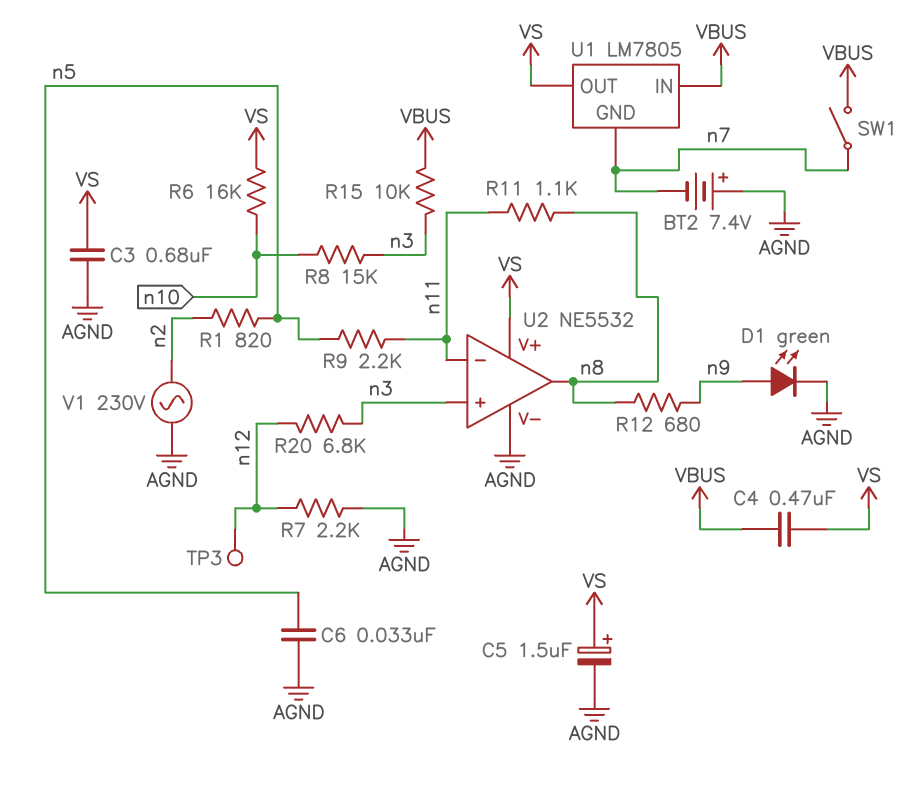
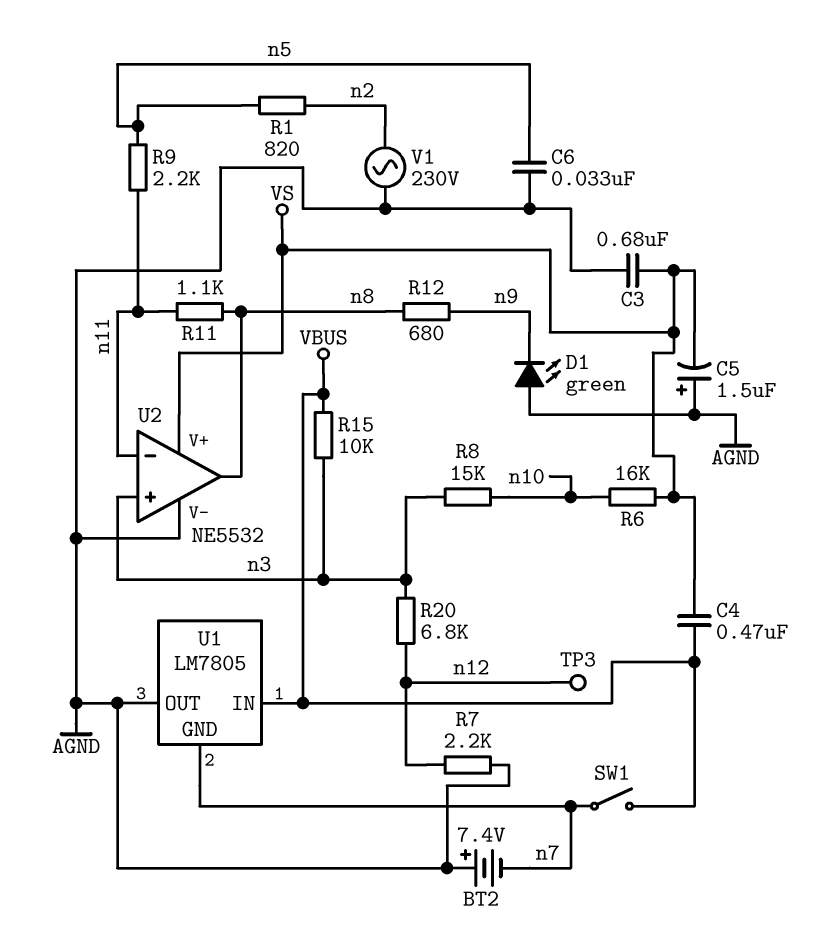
C5: 1.5uF (plus VS, minus AGND) -> 1.5uF (plus AGND, minus VS)
D1: LED green (A n9, K AGND) -> LED green (A AGND, K n9)
U1 pin OUT: VS -> AGND

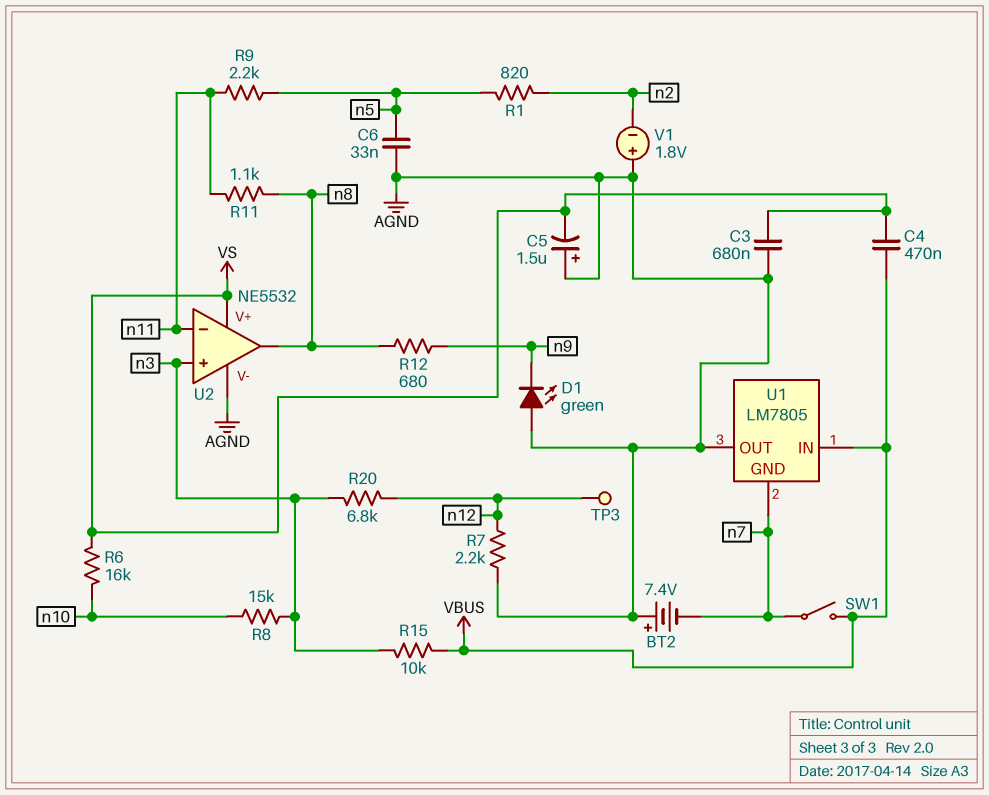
V1: AC 230V (AGND, n2) -> 1.8V (plus AGND, minus n2)

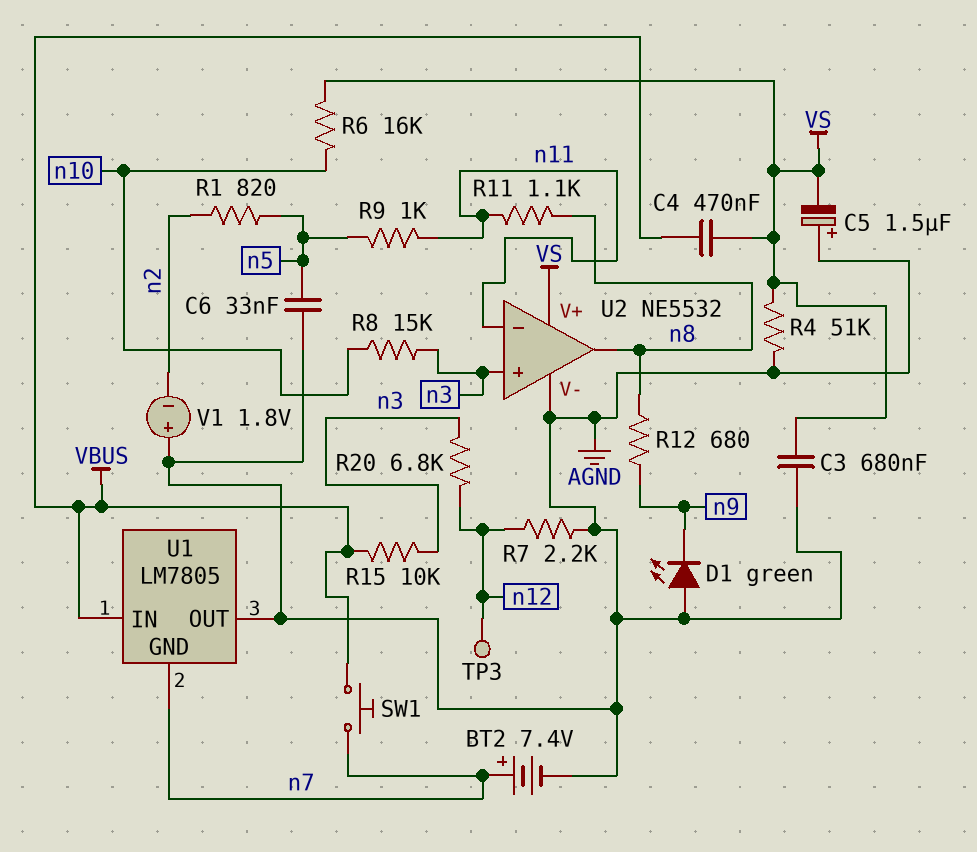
BT2: 7.4V (plus AGND, minus n7) -> 7.4V (plus n7, minus AGND)
R4: none -> 51k (AGND, VS)
R9: 2.2k (n5, n11) -> 1k (n5, n11)
SW1: switch (VBUS, n7) -> button (VBUS, n7)

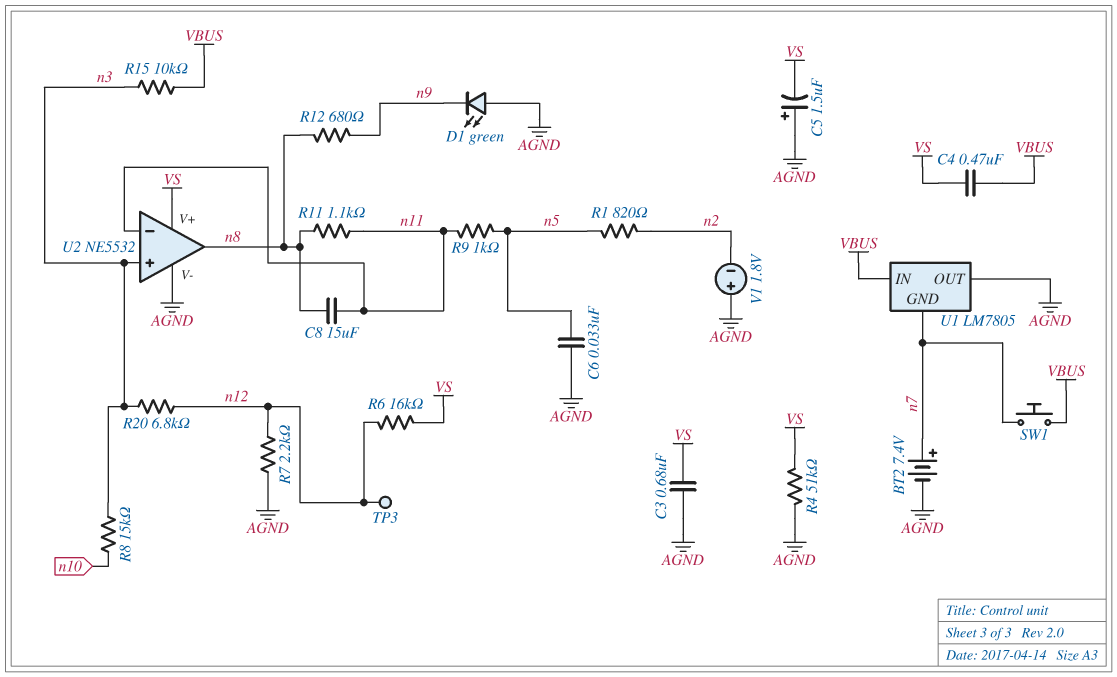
C8: none -> 15uF (n8, n11)
R6: 16k (VS, n10) -> 16k (VS, n12)

